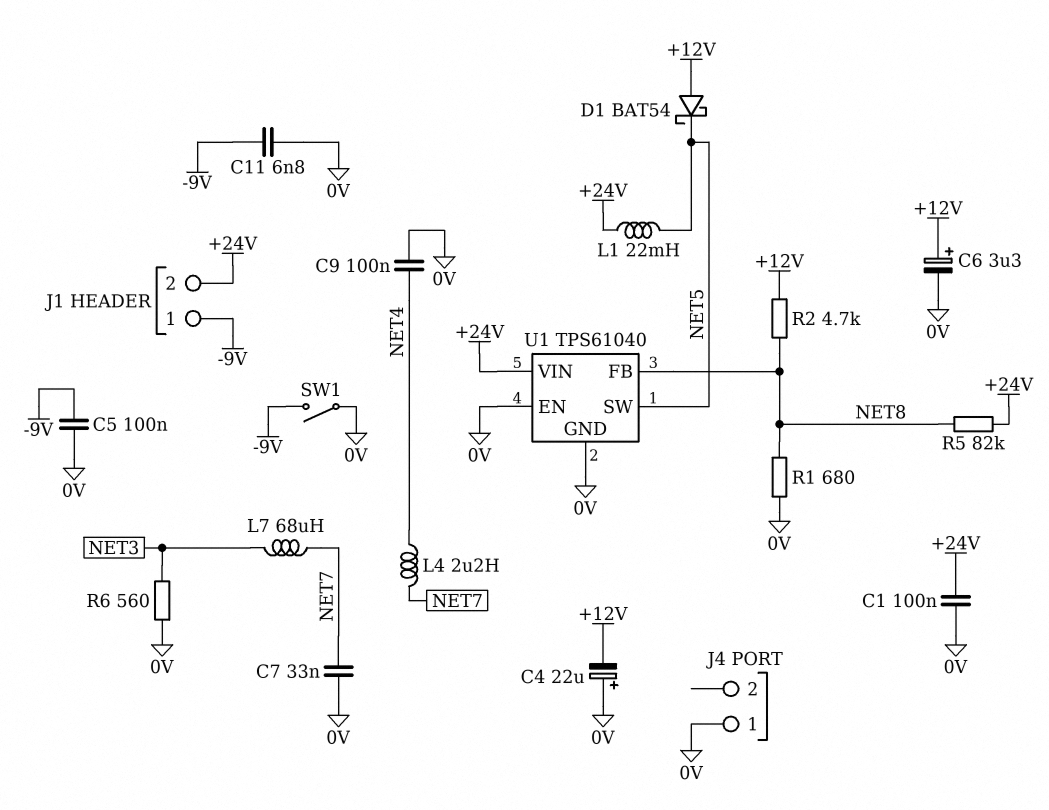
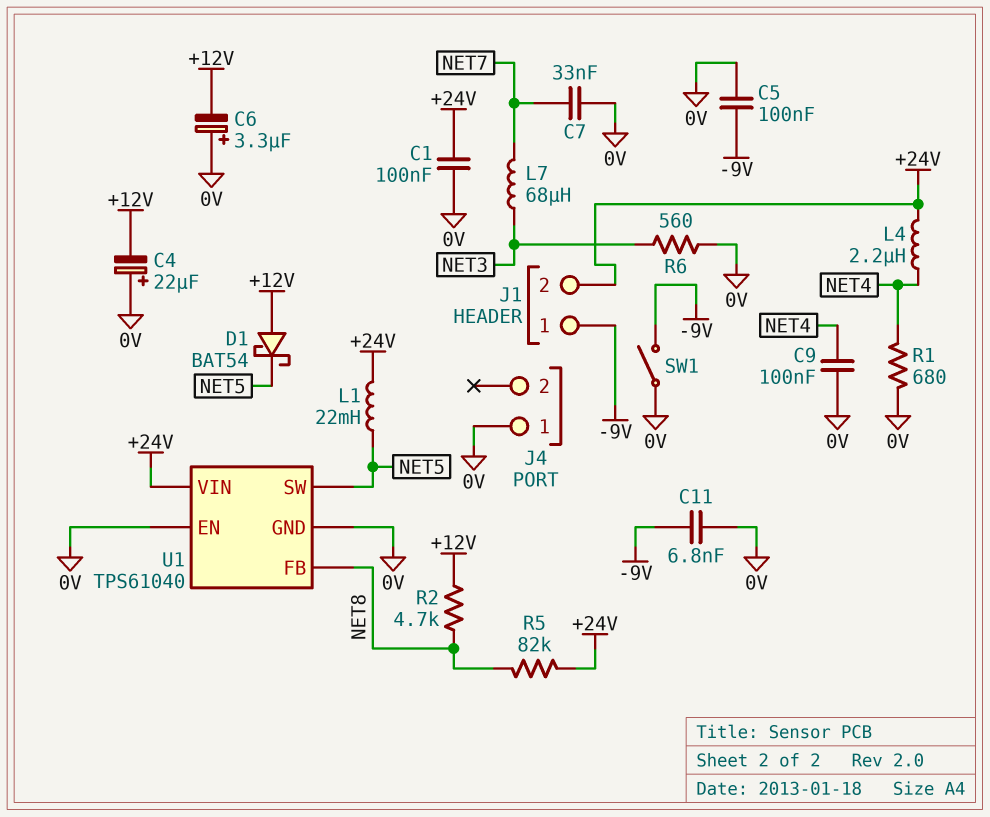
C6: 3.3uF (plus +12V, minus 0V) -> 3.3uF (plus 0V, minus +12V)
L4: 2.2uH (NET4, NET7) -> 2.2uH (+24V, NET4)
R1: 680 (0V, NET8) -> 680 (0V, NET4)

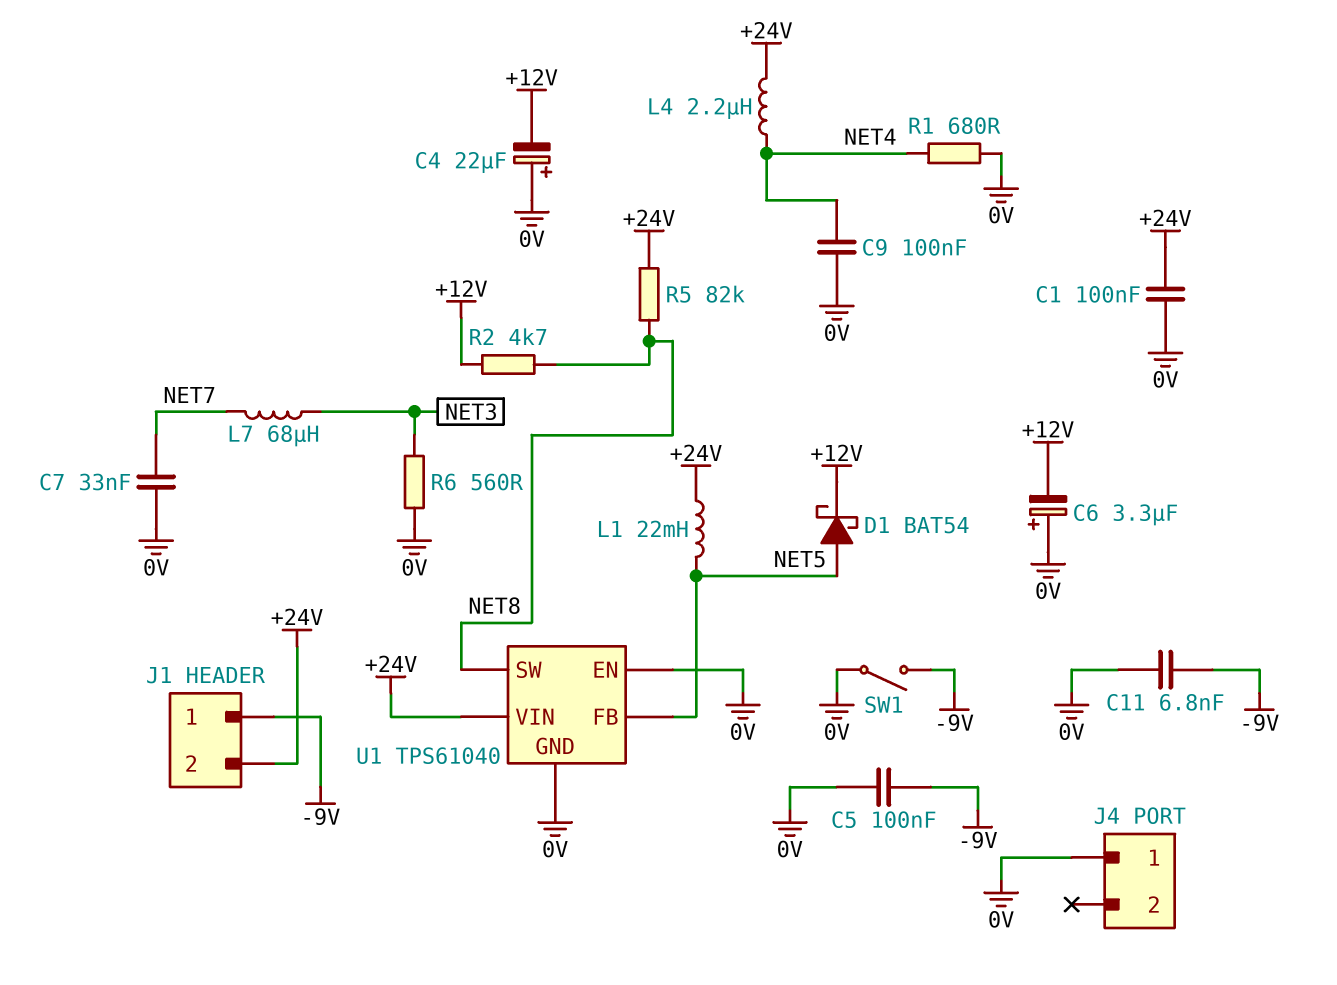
D1: schottky BAT54 (A +12V, K NET5) -> schottky BAT54 (A NET5, K +12V)
U1 pin FB: NET8 -> NET5
U1 pin SW: NET5 -> NET8

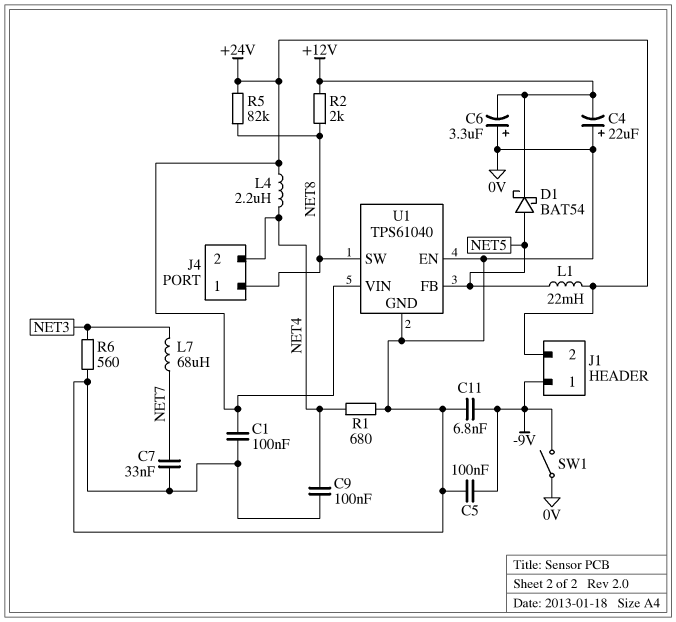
J4 pin 1: 0V -> NET8
J4 pin 2: none -> NET4
R2: 4.7k (+12V, NET8) -> 2k (+12V, NET8)

